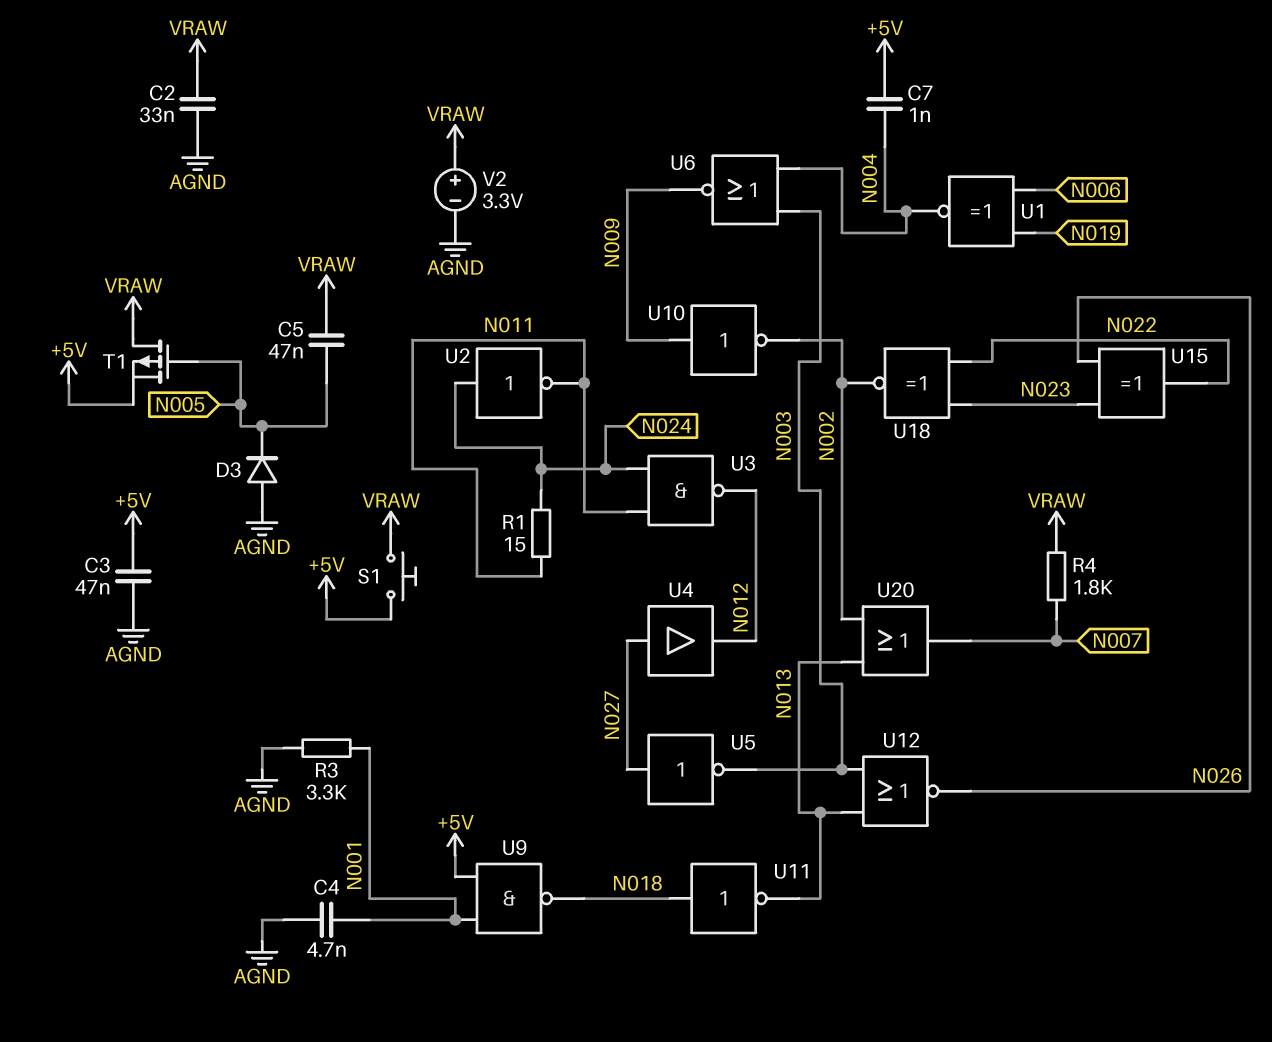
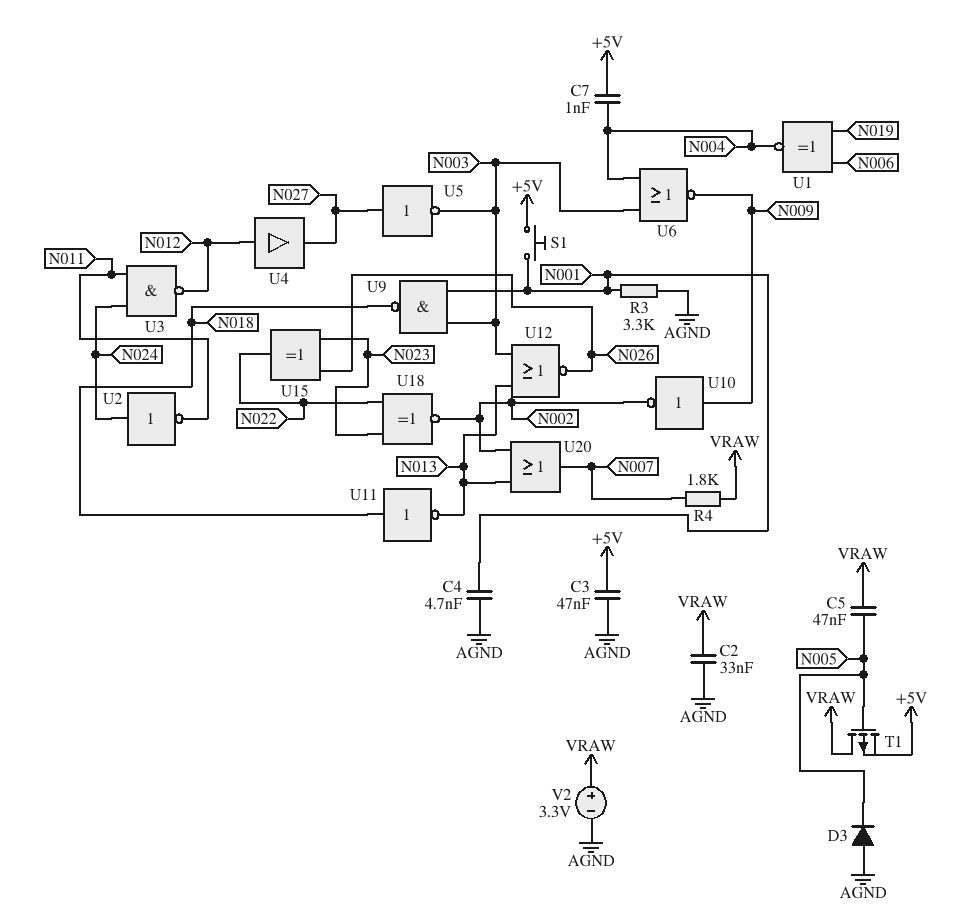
R1: 15 (N011, N024) -> none
S1: button (+5V, VRAW) -> button (+5V, N001)
U4: buffer (in N027, out N012) -> buffer (in N012, out N027)
U9: NAND (in +5V, in N001, out N018) -> NAND (in N001, in N003, out N018)

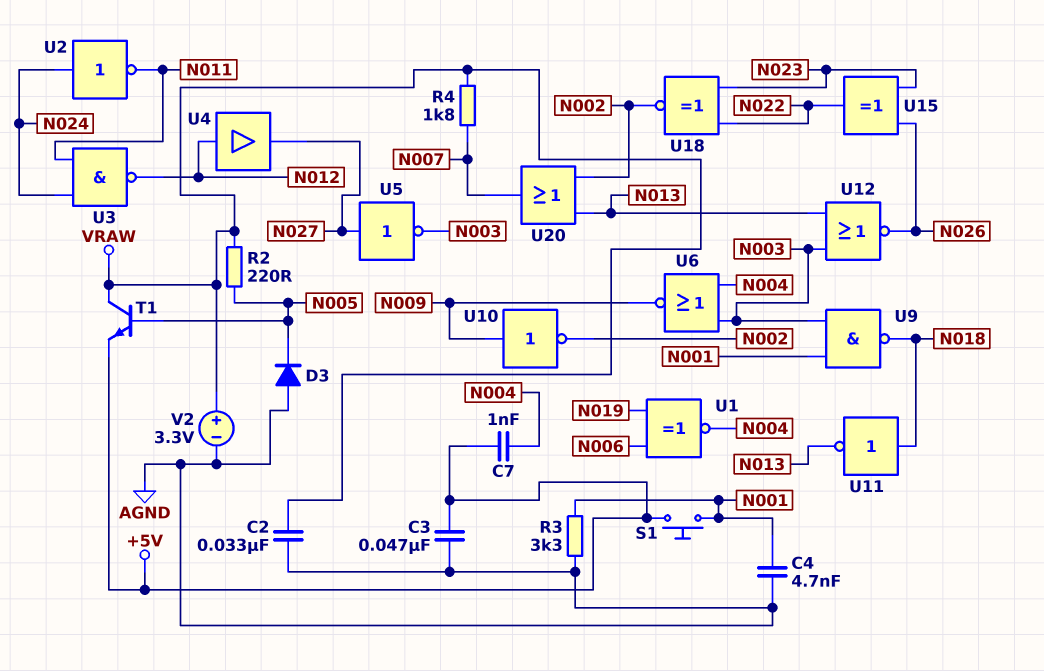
C5: 47nF (N005, VRAW) -> none
R2: none -> 220 (N005, VRAW)
T1: PMOS (G N005, D VRAW, S +5V) -> NPN (B N005, C VRAW, E +5V)

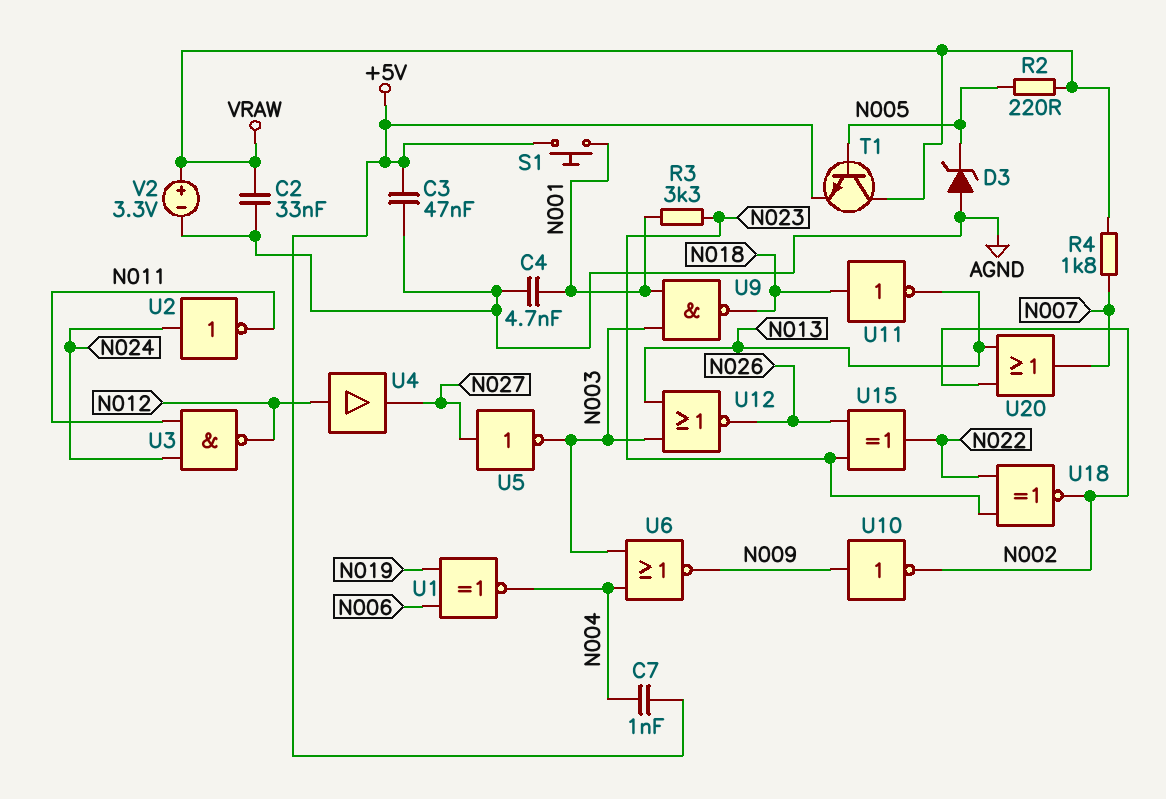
D3: diode (A AGND, K N005) -> zener (A AGND, K N005)
R3: 3.3k (AGND, N001) -> 3.3k (N001, N023)

